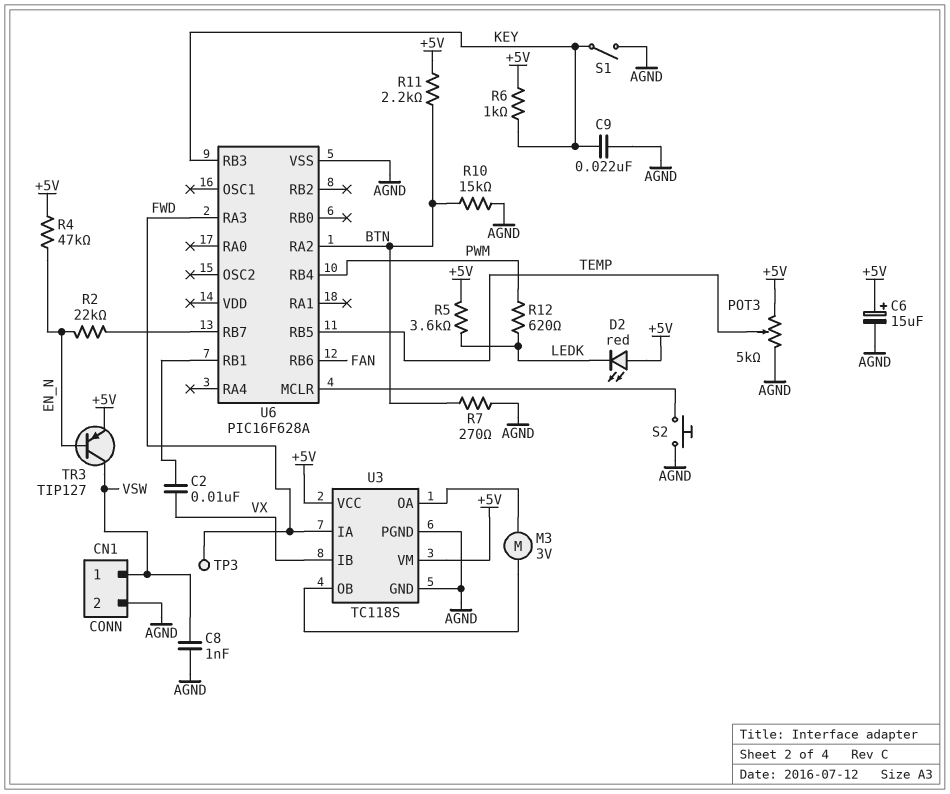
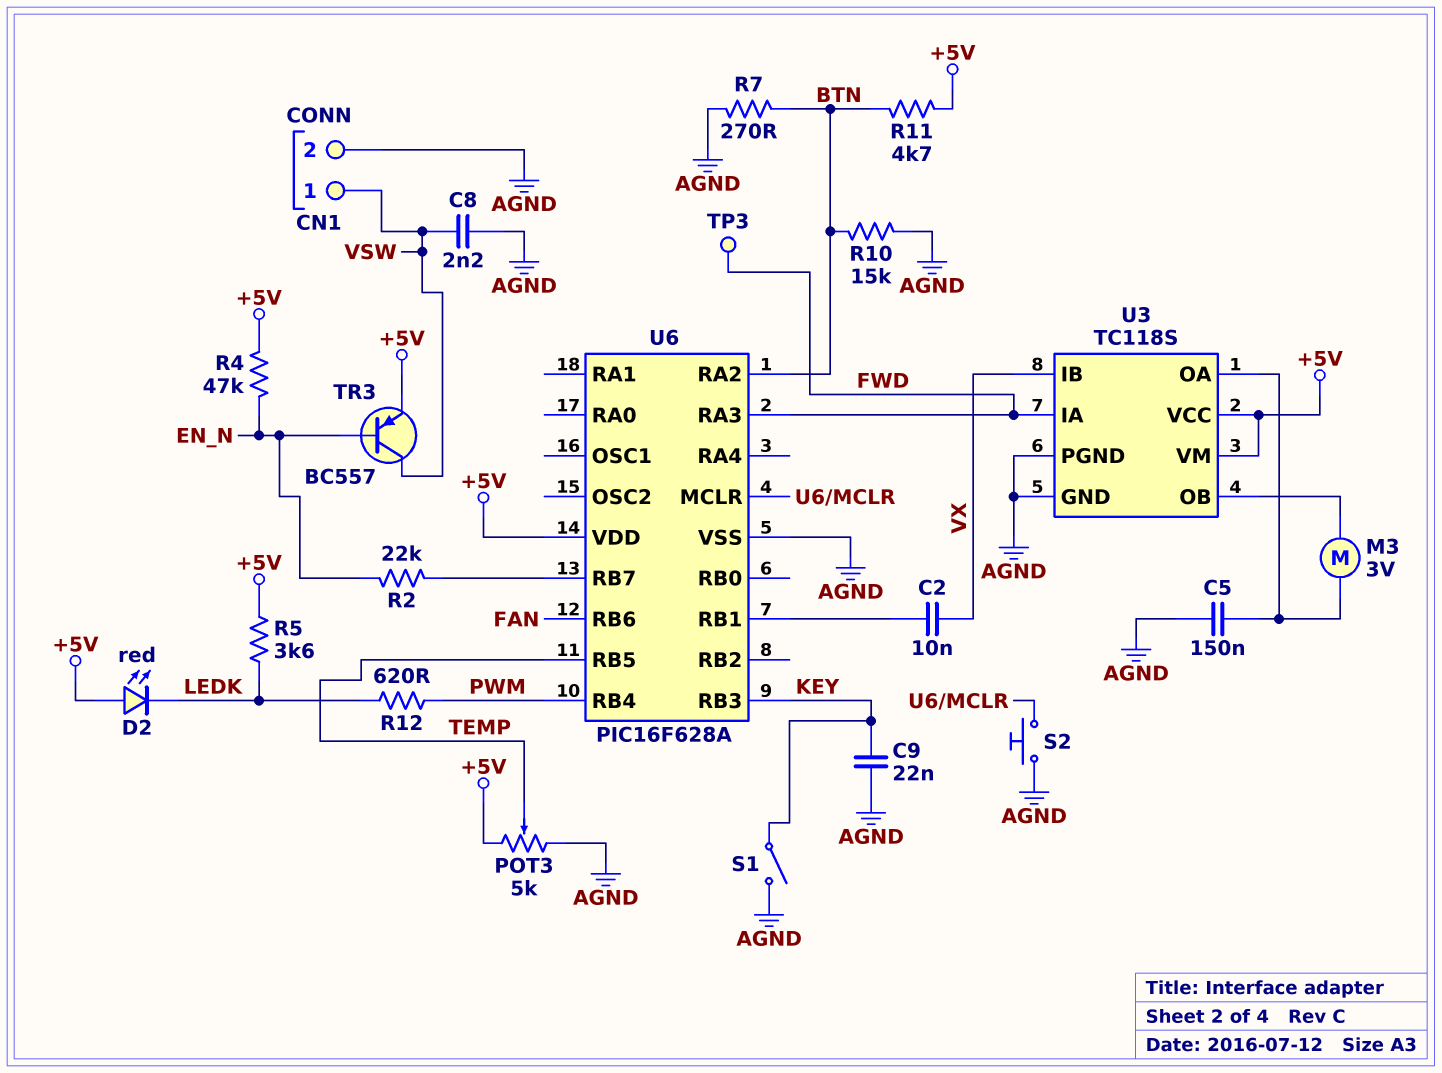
C5: none -> 150nF (AGND, U3/OA)
C6: 15uF (plus +5V, minus AGND) -> none
C8: 1nF (AGND, VSW) -> 2.2nF (AGND, VSW)
R6: 1k (+5V, KEY) -> none
R11: 2.2k (+5V, BTN) -> 4.7k (+5V, BTN)
TR3: PNP TIP127 (B EN_N, C VSW, E +5V) -> PNP BC557 (B EN_N, C VSW, E +5V)
U6 pin VDD: none -> +5V

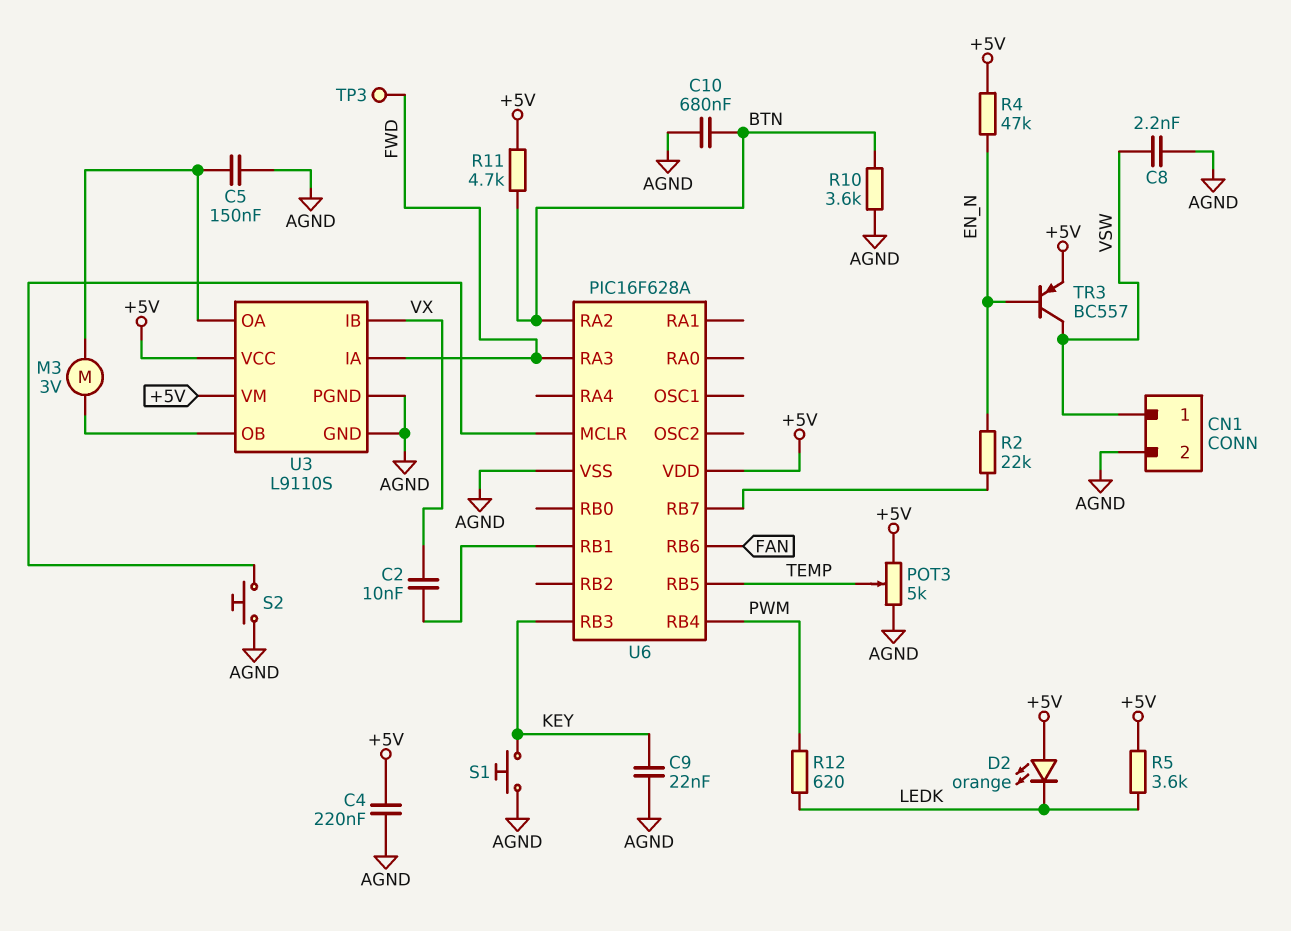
C4: none -> 220nF (+5V, AGND)
C10: none -> 680nF (AGND, BTN)
D2: LED red (A +5V, K LEDK) -> LED orange (A +5V, K LEDK)
R7: 270 (AGND, BTN) -> none
R10: 15k (AGND, BTN) -> 3.6k (AGND, BTN)
S1: switch (AGND, KEY) -> button (AGND, KEY)
U3: TC118S -> L9110S

